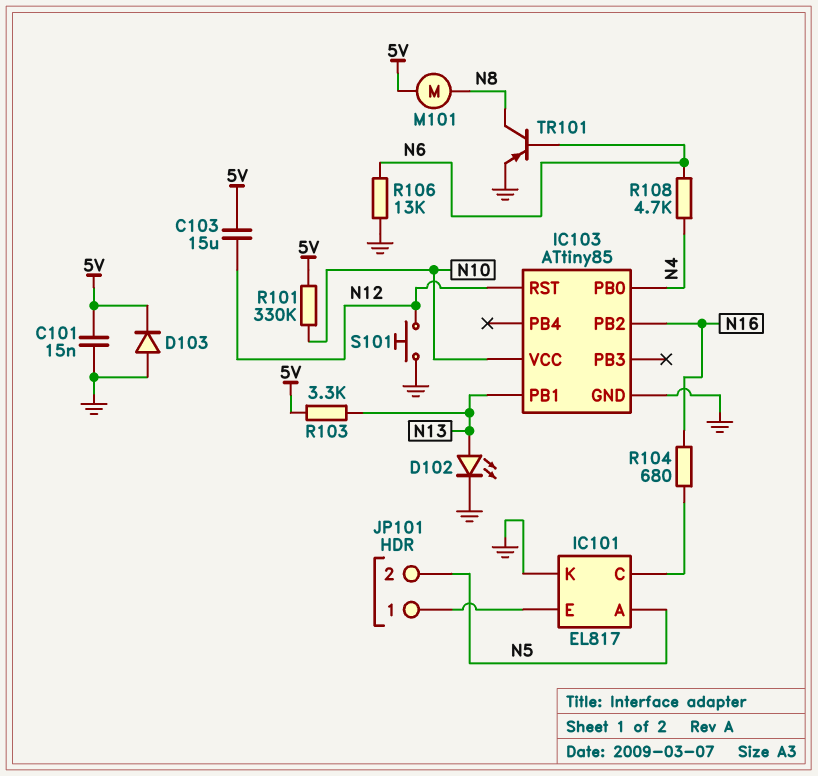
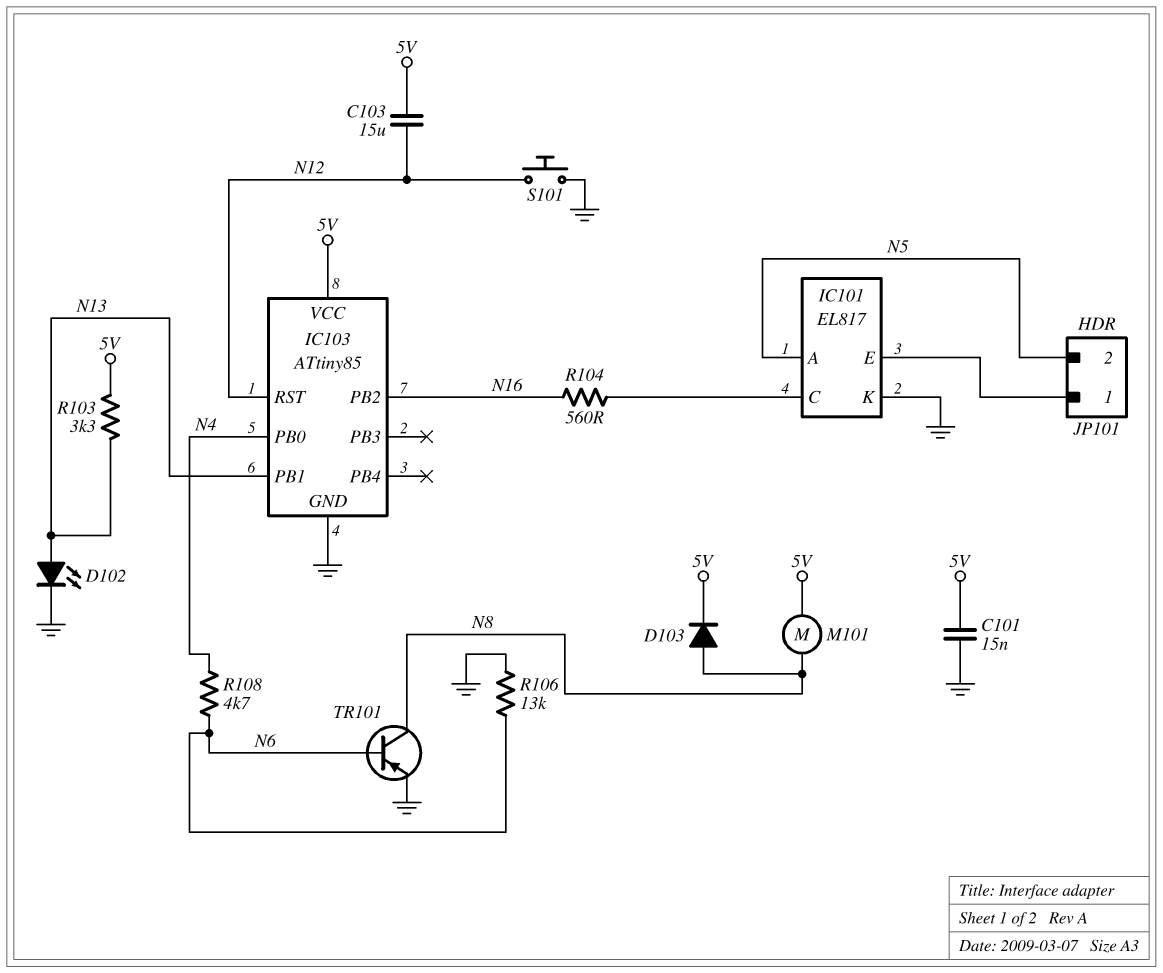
D103: diode (A GND, K 5V) -> diode (A N8, K 5V)
IC103 pin VCC: N10 -> 5V
R101: 330k (5V, N10) -> none
R104: 680 (IC101/C, N16) -> 560 (IC101/C, N16)

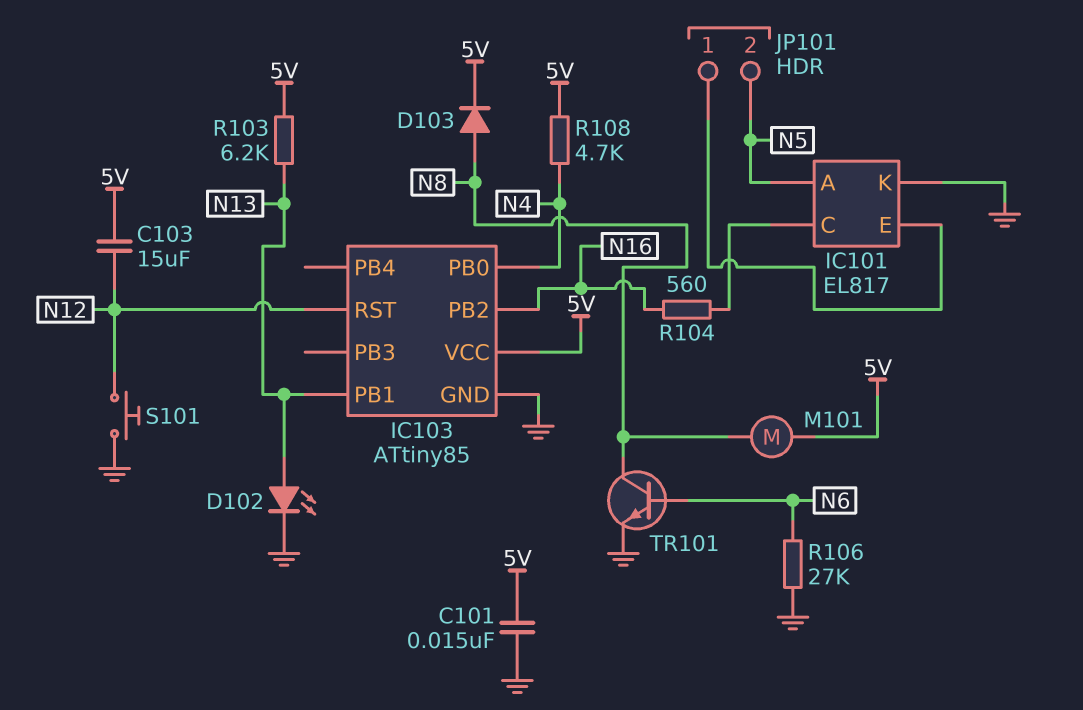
R103: 3.3k (5V, N13) -> 6.2k (5V, N13)
R106: 13k (GND, N6) -> 27k (GND, N6)
R108: 4.7k (N4, N6) -> 4.7k (5V, N4)
TR101: PNP (B N6, C N8, E GND) -> NPN (B N6, C N8, E GND)

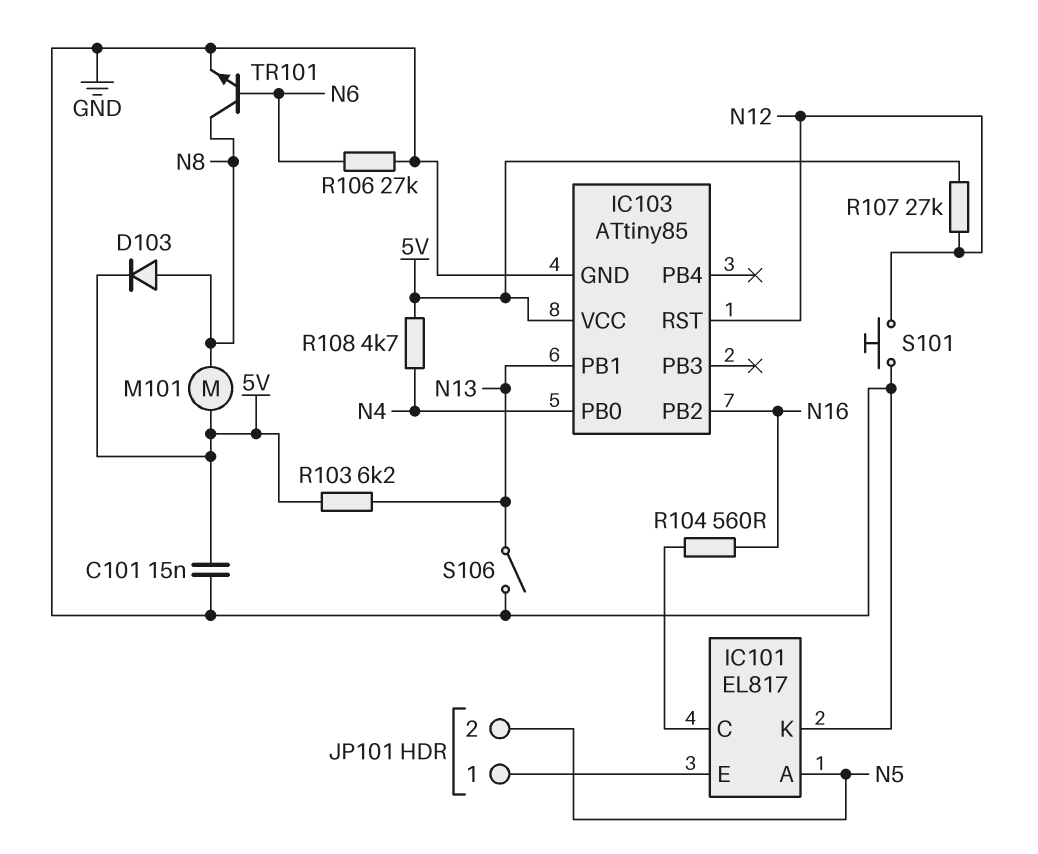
C103: 15uF (5V, N12) -> none
D102: LED (A N13, K GND) -> none
R107: none -> 27k (5V, N12)
S106: none -> switch (GND, N13)

